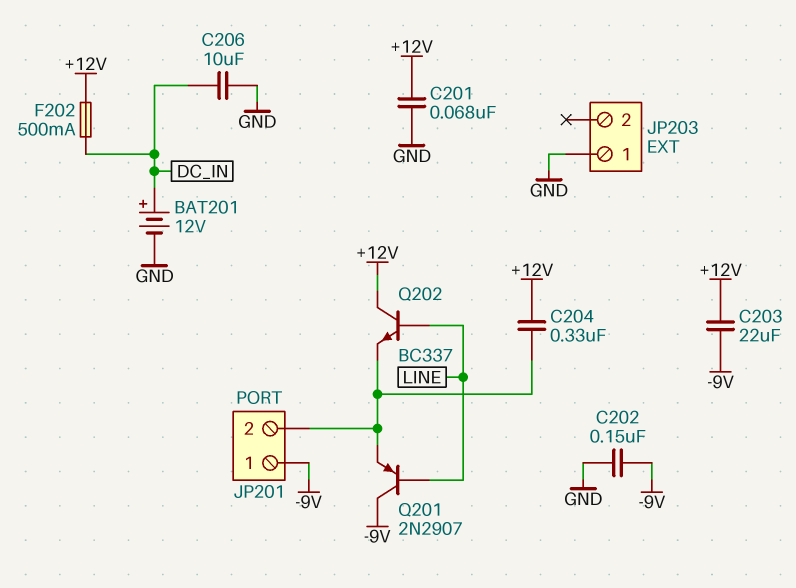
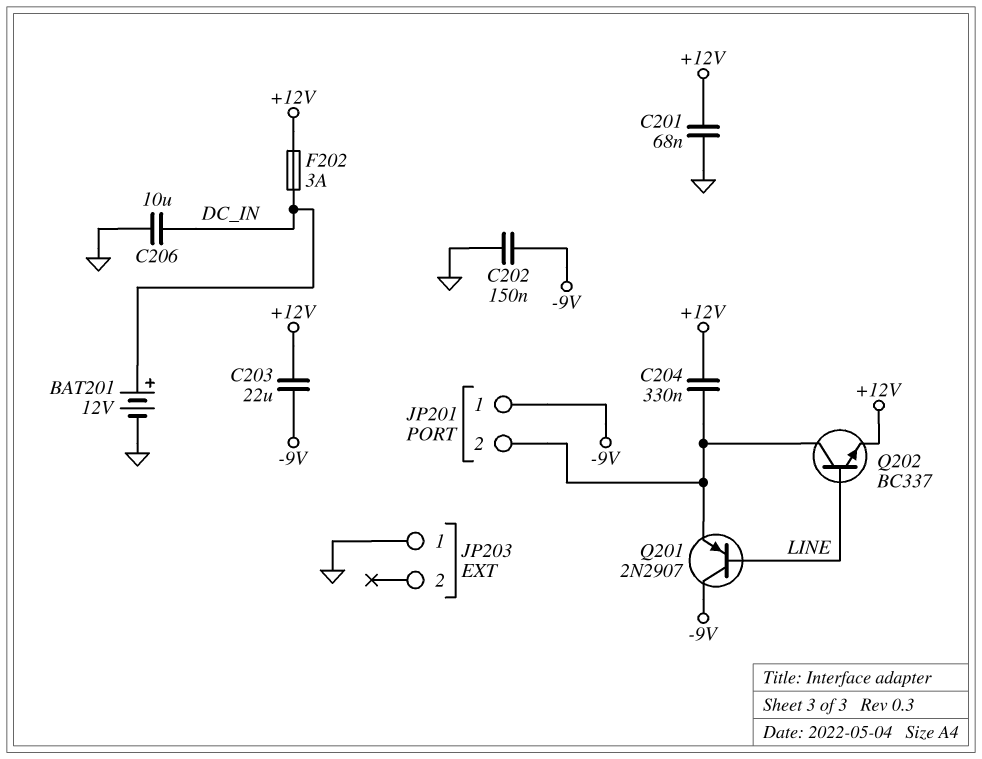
F202: 500mA (+12V, DC_IN) -> 3A (+12V, DC_IN)
Q202: NPN BC337 (B LINE, C +12V, E JP201/2) -> NPN BC337 (B LINE, C JP201/2, E +12V)

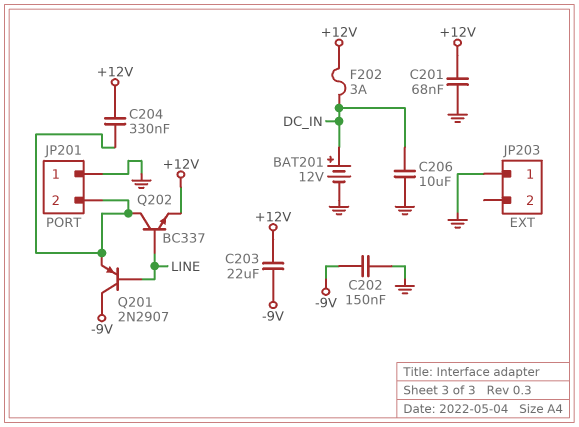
JP201 pin 1: -9V -> GND

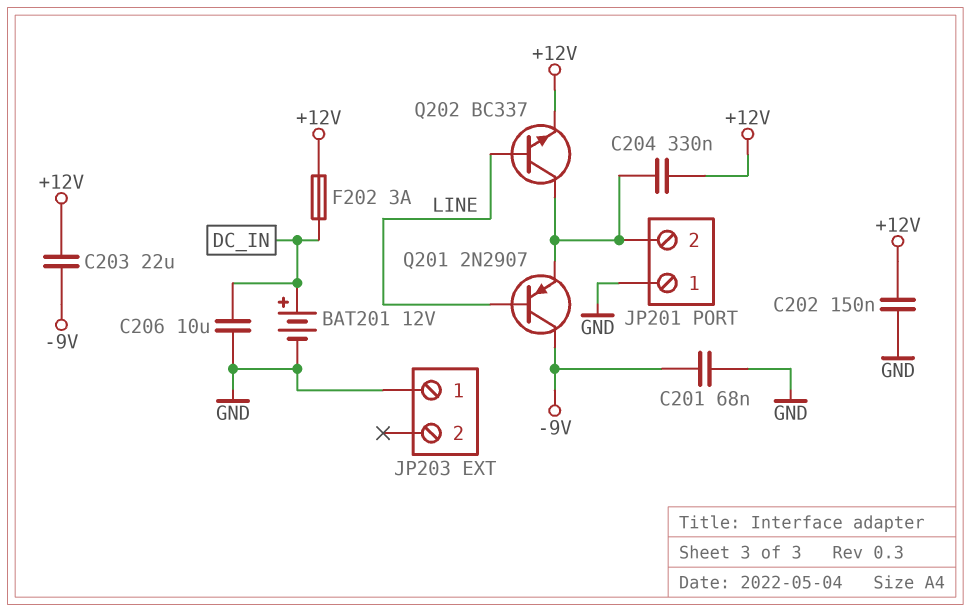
C201: 68nF (+12V, GND) -> 68nF (-9V, GND)
C202: 150nF (-9V, GND) -> 150nF (+12V, GND)

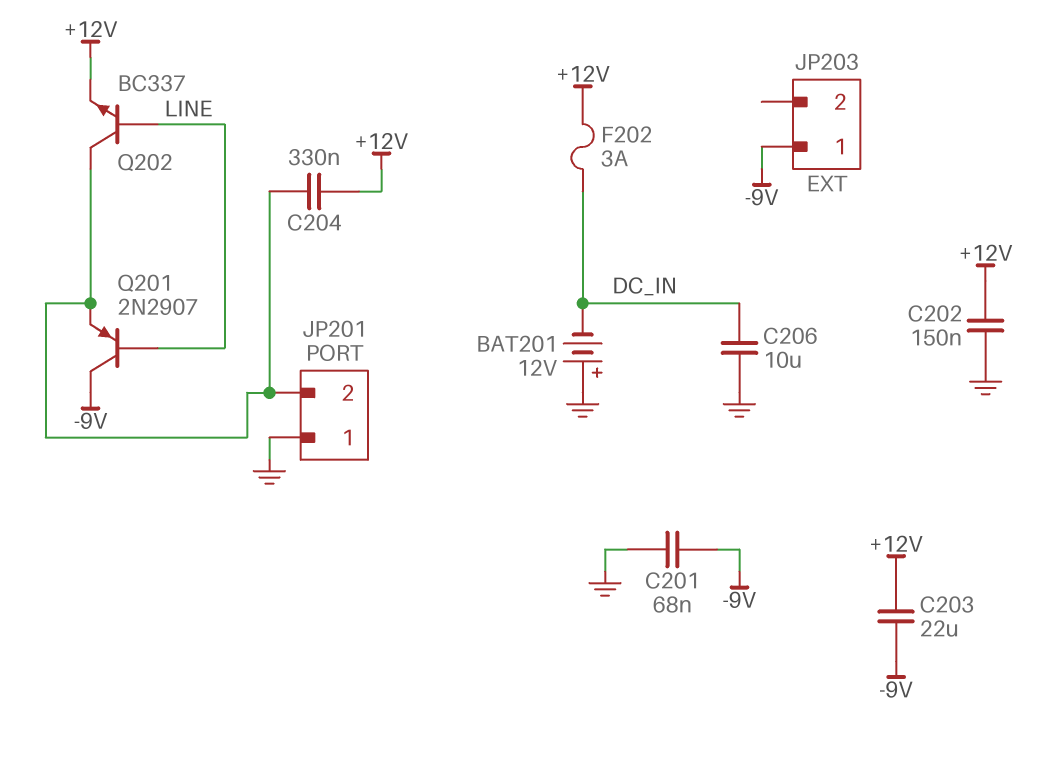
BAT201: 12V (plus DC_IN, minus GND) -> 12V (plus GND, minus DC_IN)
JP203 pin 1: GND -> -9V

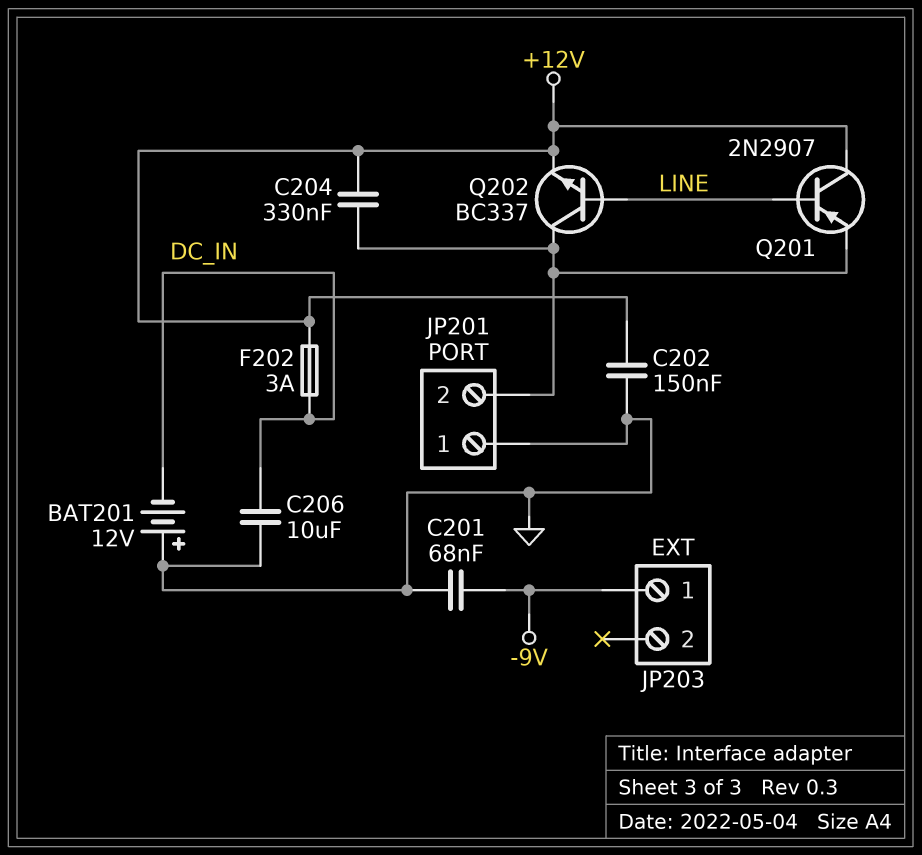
C203: 22uF (+12V, -9V) -> none
Q201: PNP 2N2907 (B LINE, C -9V, E JP201/2) -> PNP 2N2907 (B LINE, C +12V, E JP201/2)

